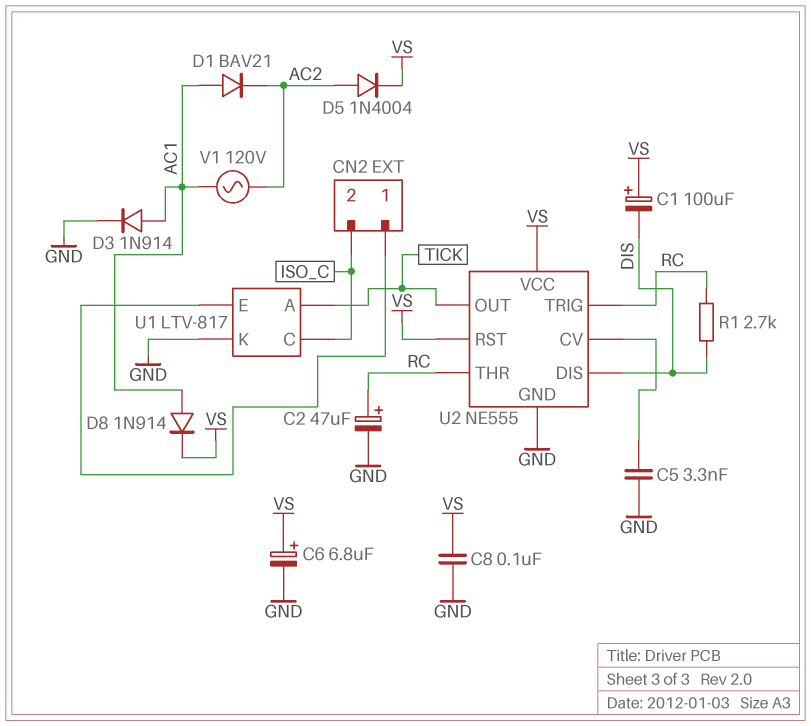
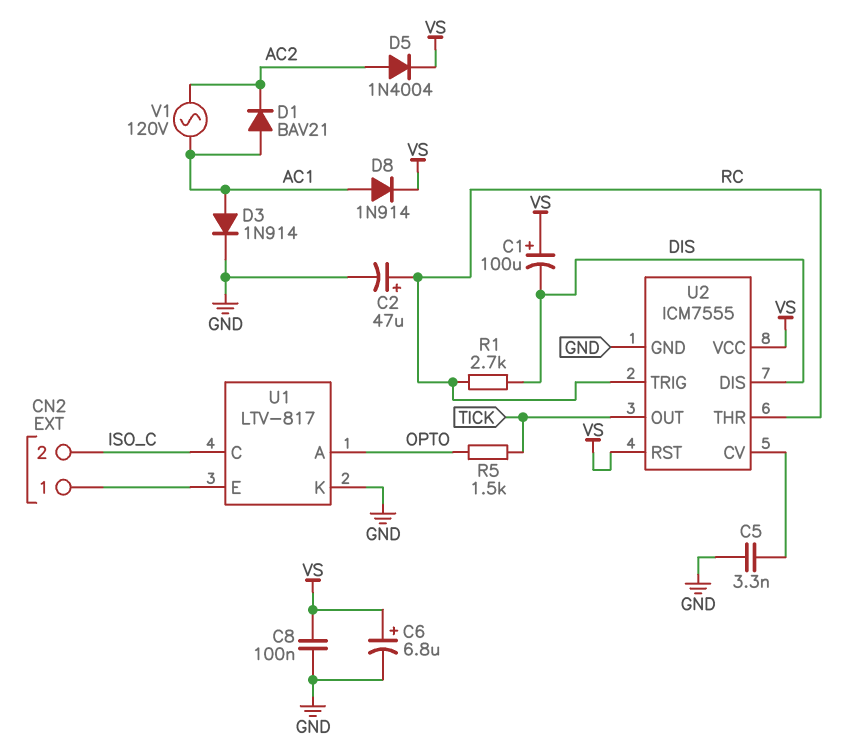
R5: none -> 1.5k (OPTO, TICK)
U1 pin A: TICK -> OPTO
U2: NE555 -> ICM7555

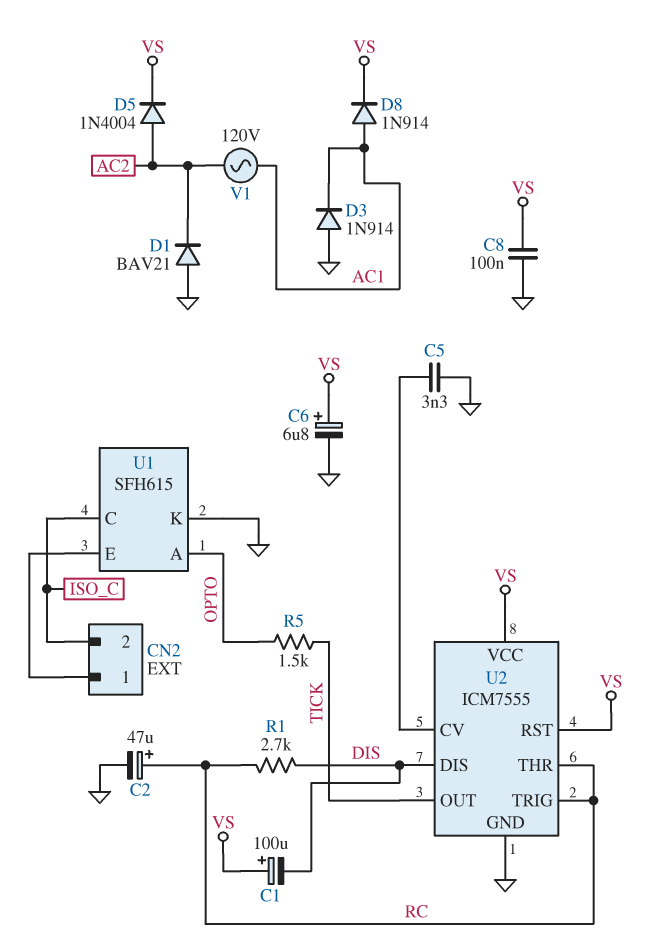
D1: diode BAV21 (A AC1, K AC2) -> diode BAV21 (A GND, K AC2)
D3: diode 1N914 (A AC1, K GND) -> diode 1N914 (A GND, K AC1)
U1: LTV-817 -> SFH615

